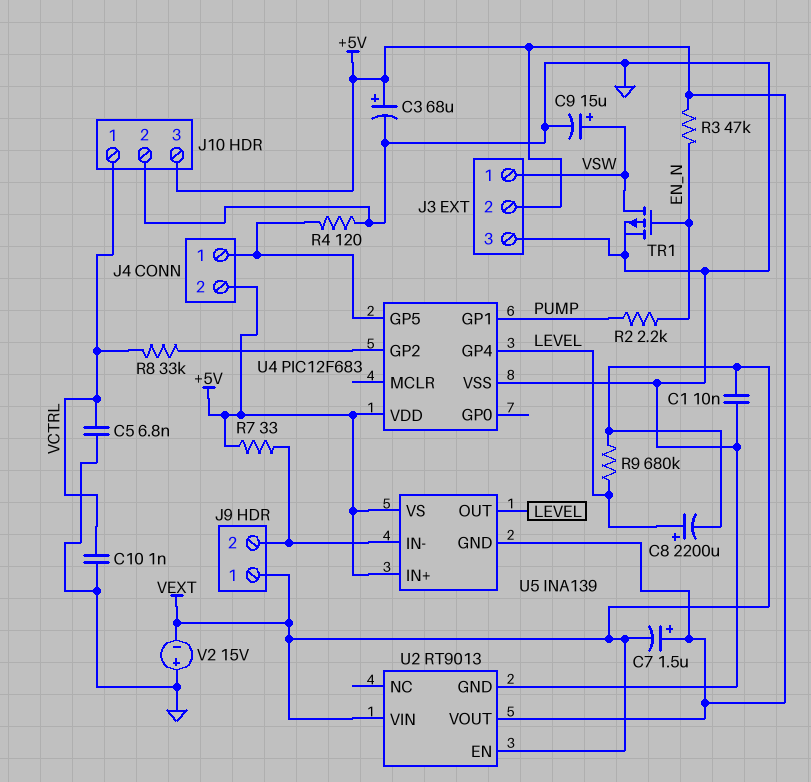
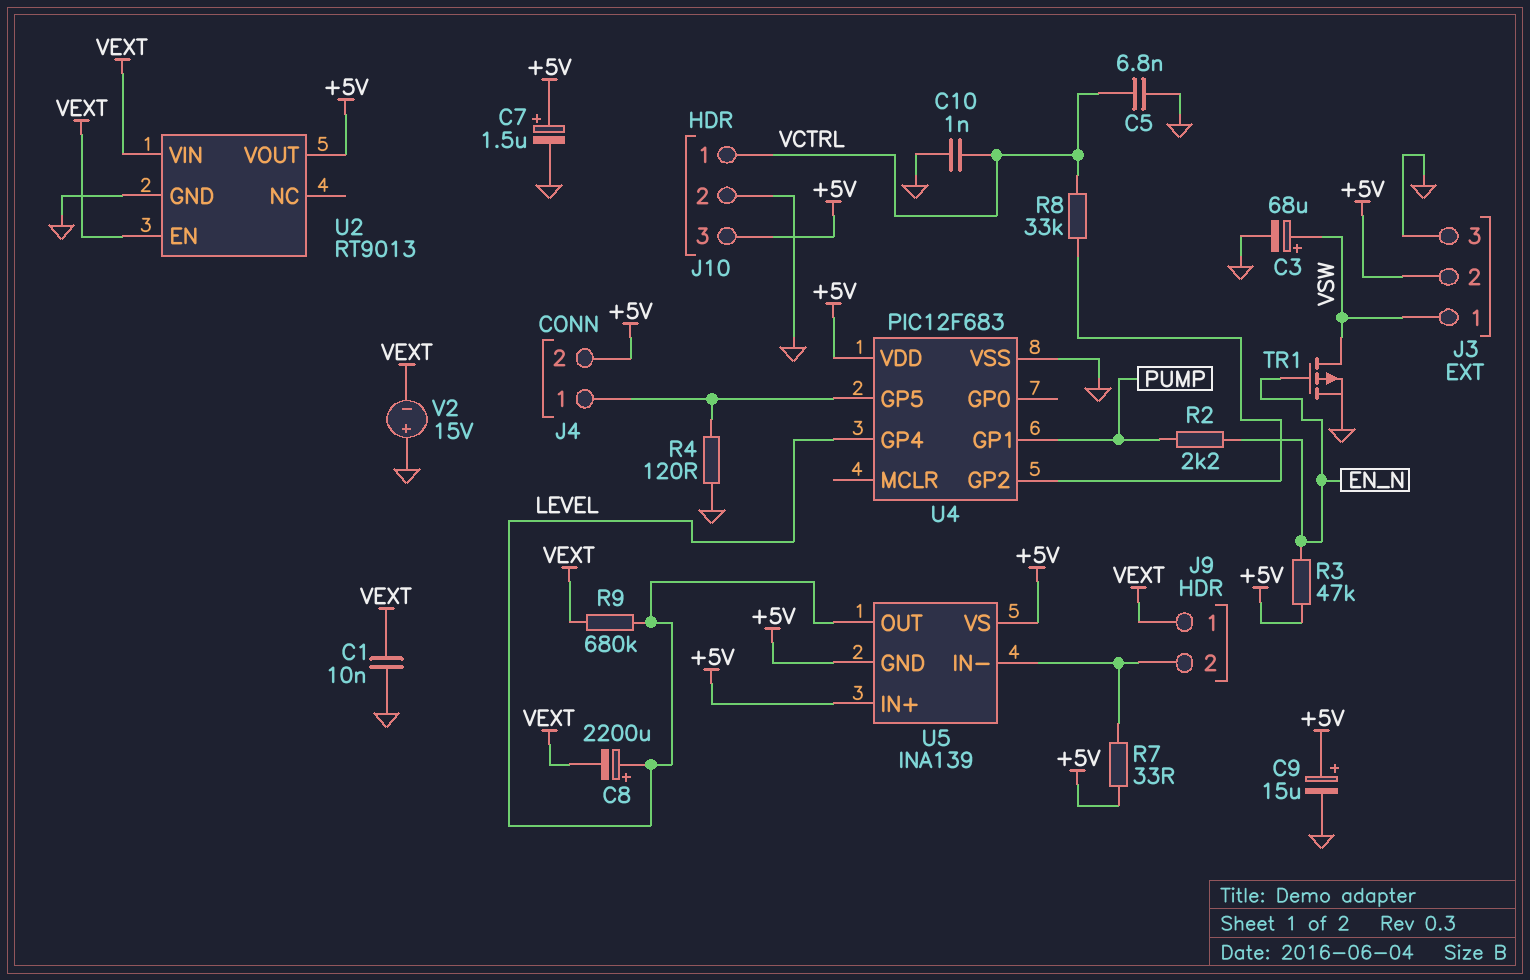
C3: 68uF (plus +5V, minus GND) -> 68uF (plus VSW, minus GND)
C7: 1.5uF (plus +5V, minus VEXT) -> 1.5uF (plus +5V, minus GND)
C9: 15uF (plus VSW, minus GND) -> 15uF (plus +5V, minus GND)

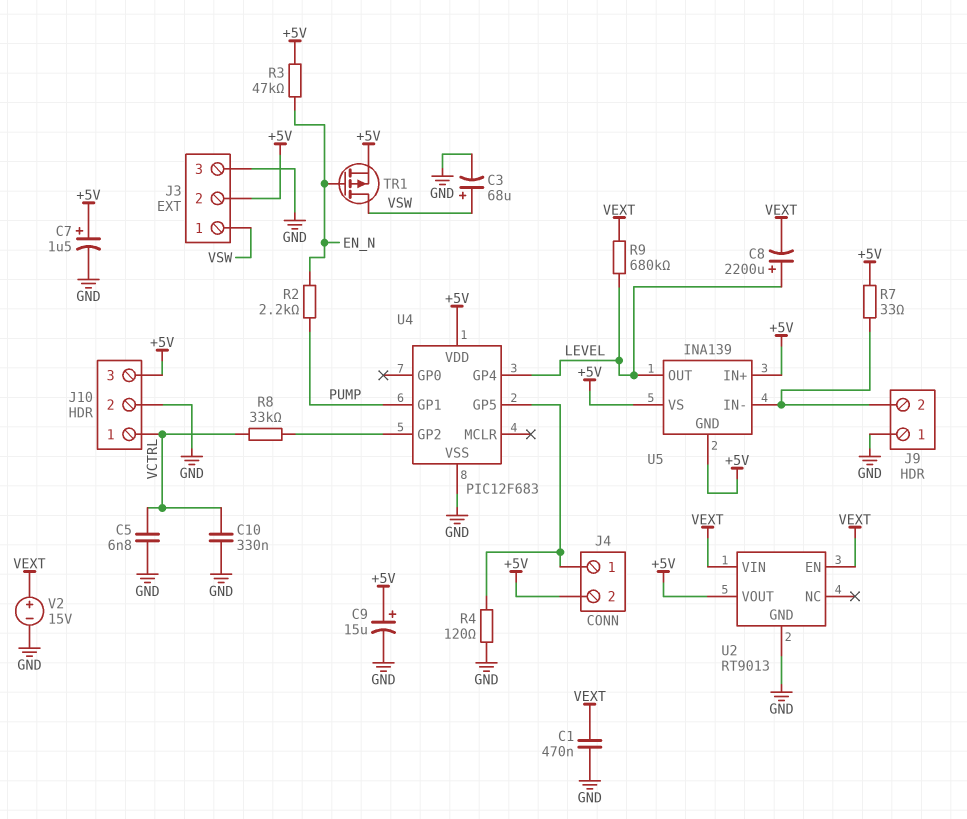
C1: 10nF (GND, VEXT) -> 470nF (GND, VEXT)
C10: 1nF (GND, VCTRL) -> 330nF (GND, VCTRL)
J9 pin 1: VEXT -> GND
TR1: PMOS (G EN_N, D VSW, S GND) -> PMOS (G EN_N, D VSW, S +5V)
V2: 15V (plus GND, minus VEXT) -> 15V (plus VEXT, minus GND)

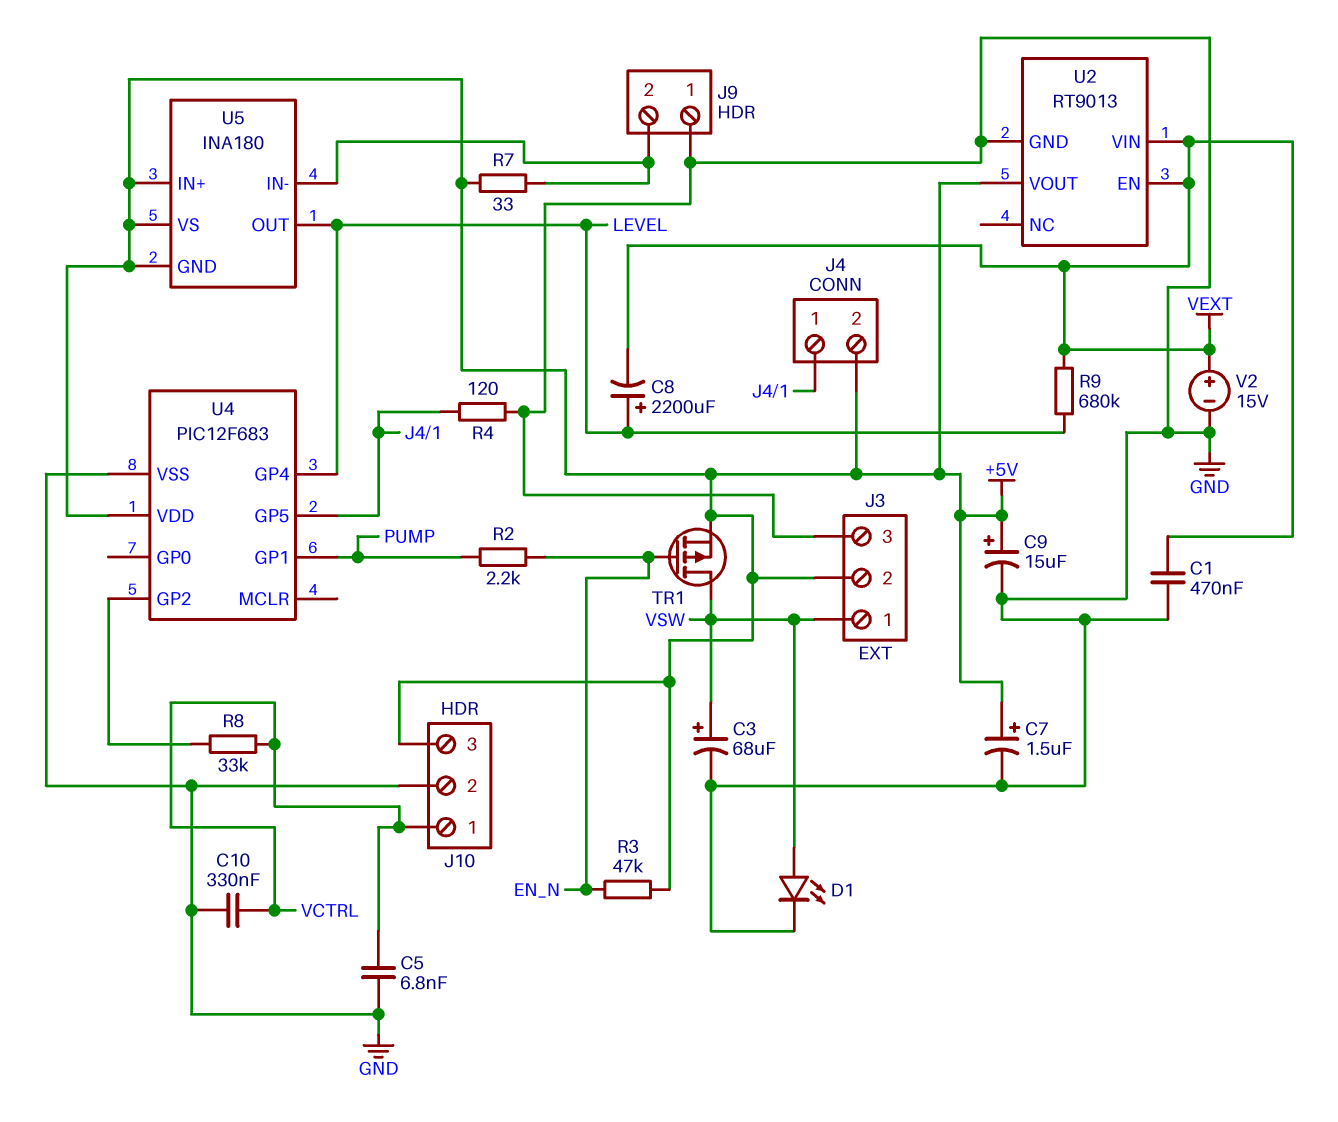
D1: none -> LED (A VSW, K GND)
U5: INA139 -> INA180

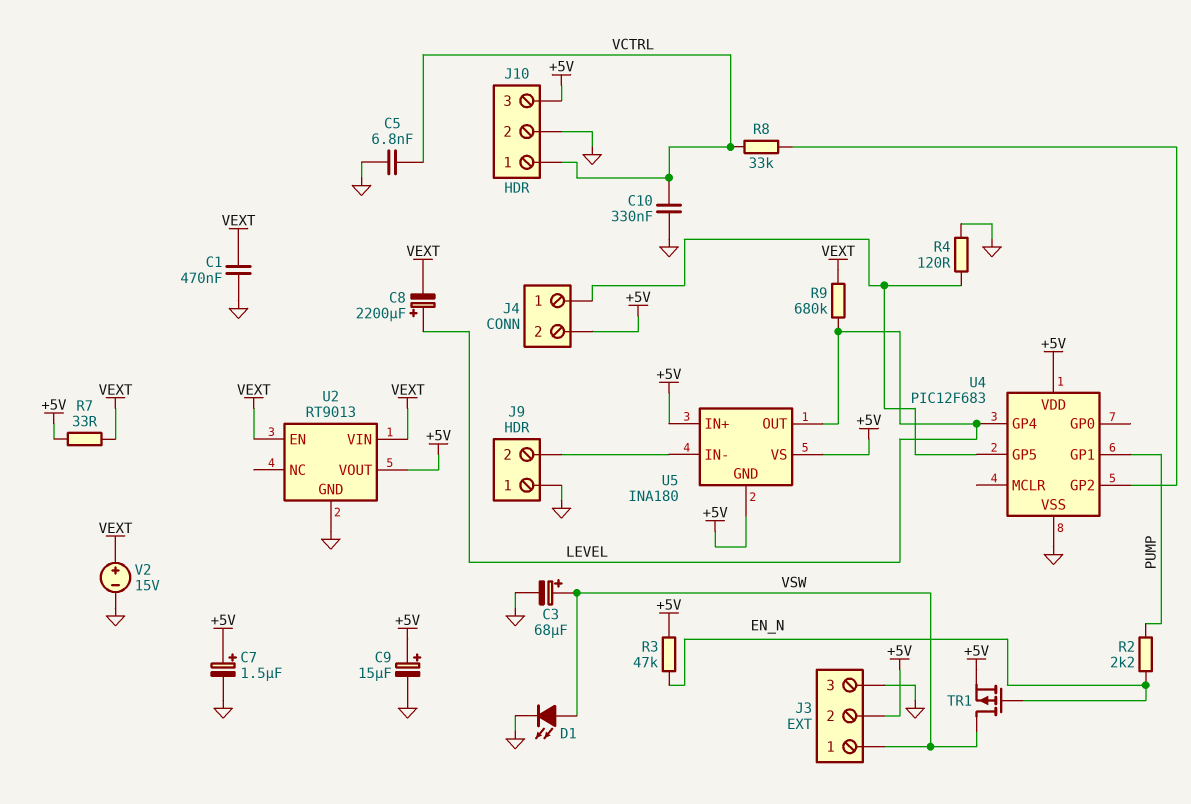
R7: 33 (+5V, J9/2) -> 33 (+5V, VEXT)

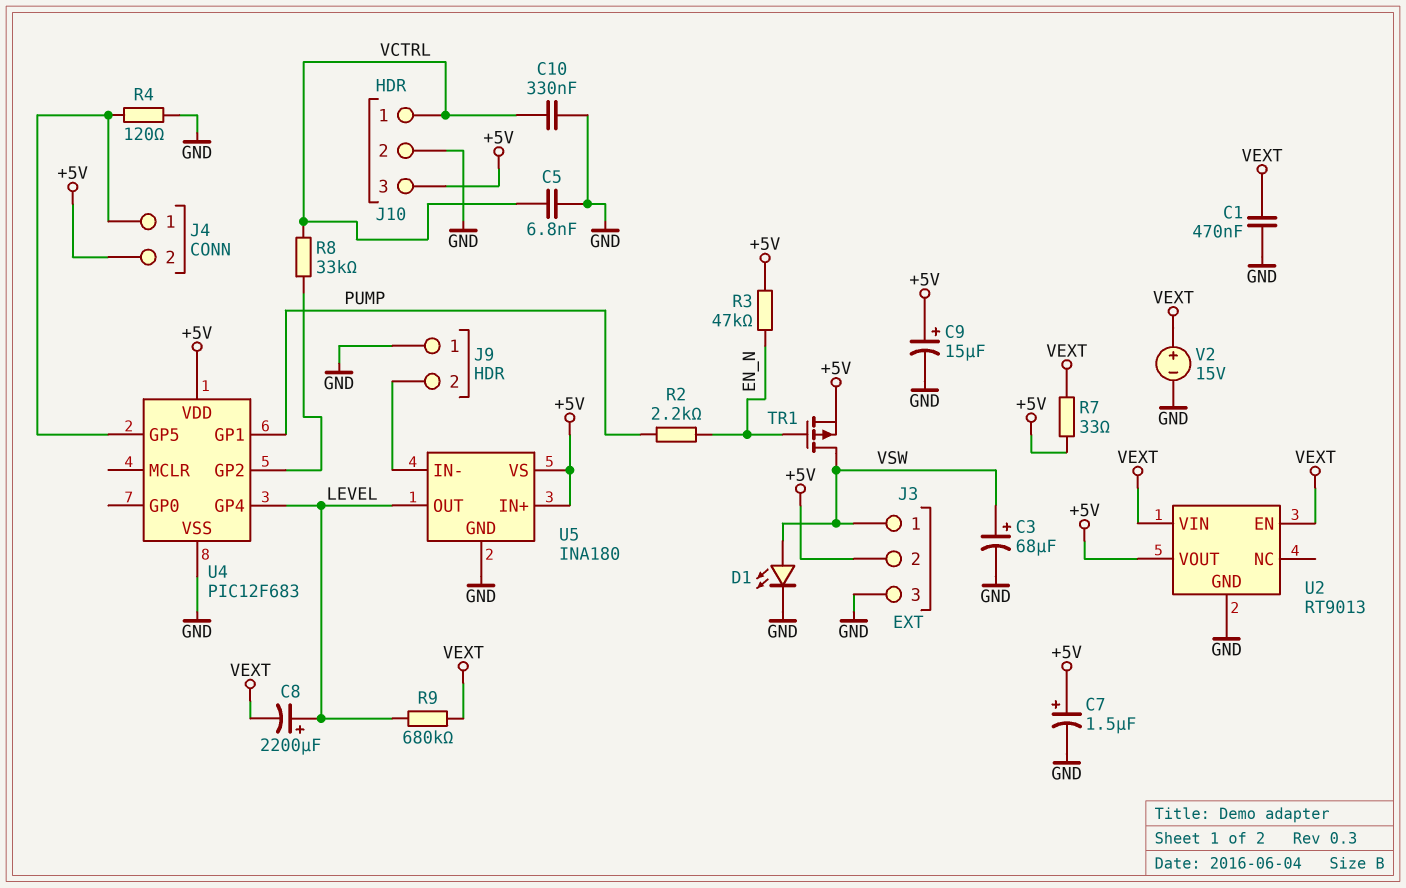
U5 pin GND: +5V -> GND

